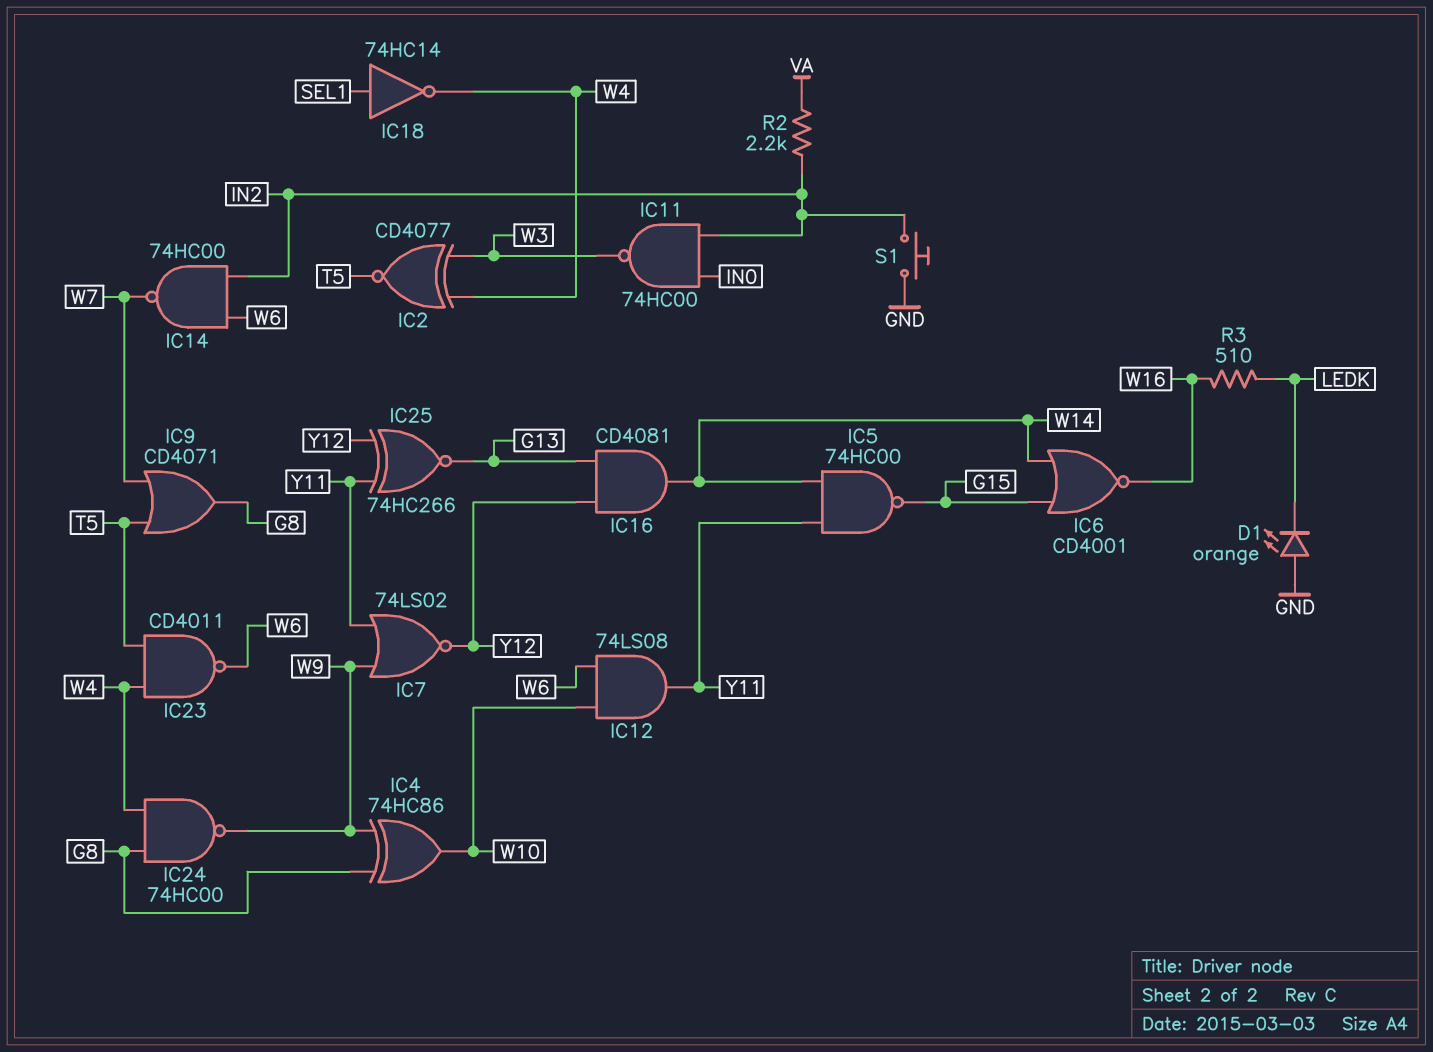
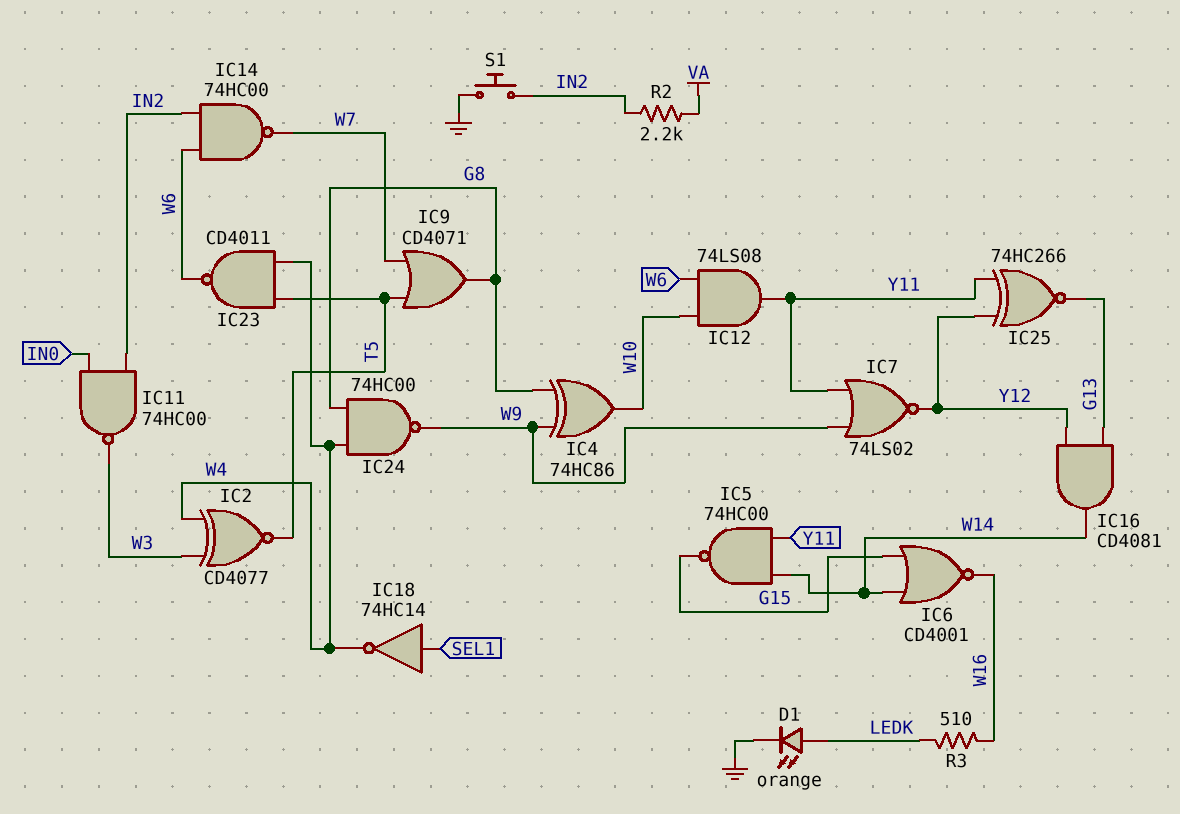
D1: LED orange (A GND, K LEDK) -> LED orange (A LEDK, K GND)

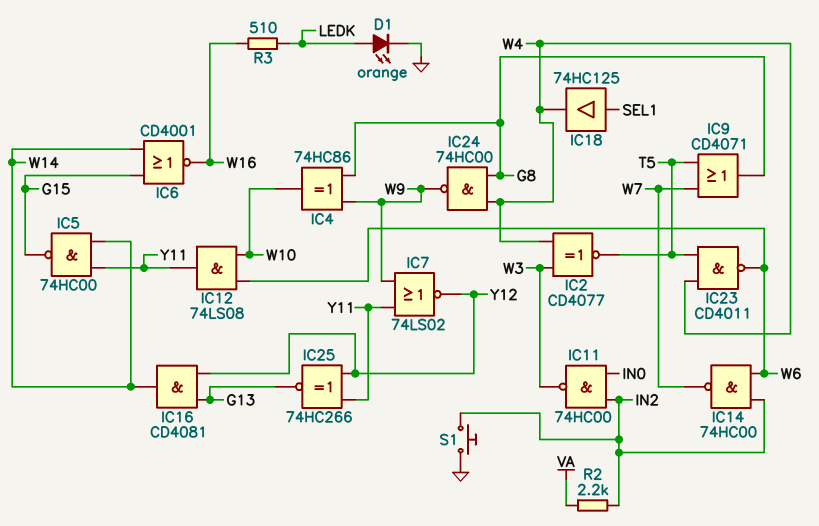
IC18: NOT 74HC14 (in SEL1, out W4) -> buffer 74HC125 (in SEL1, out W4)

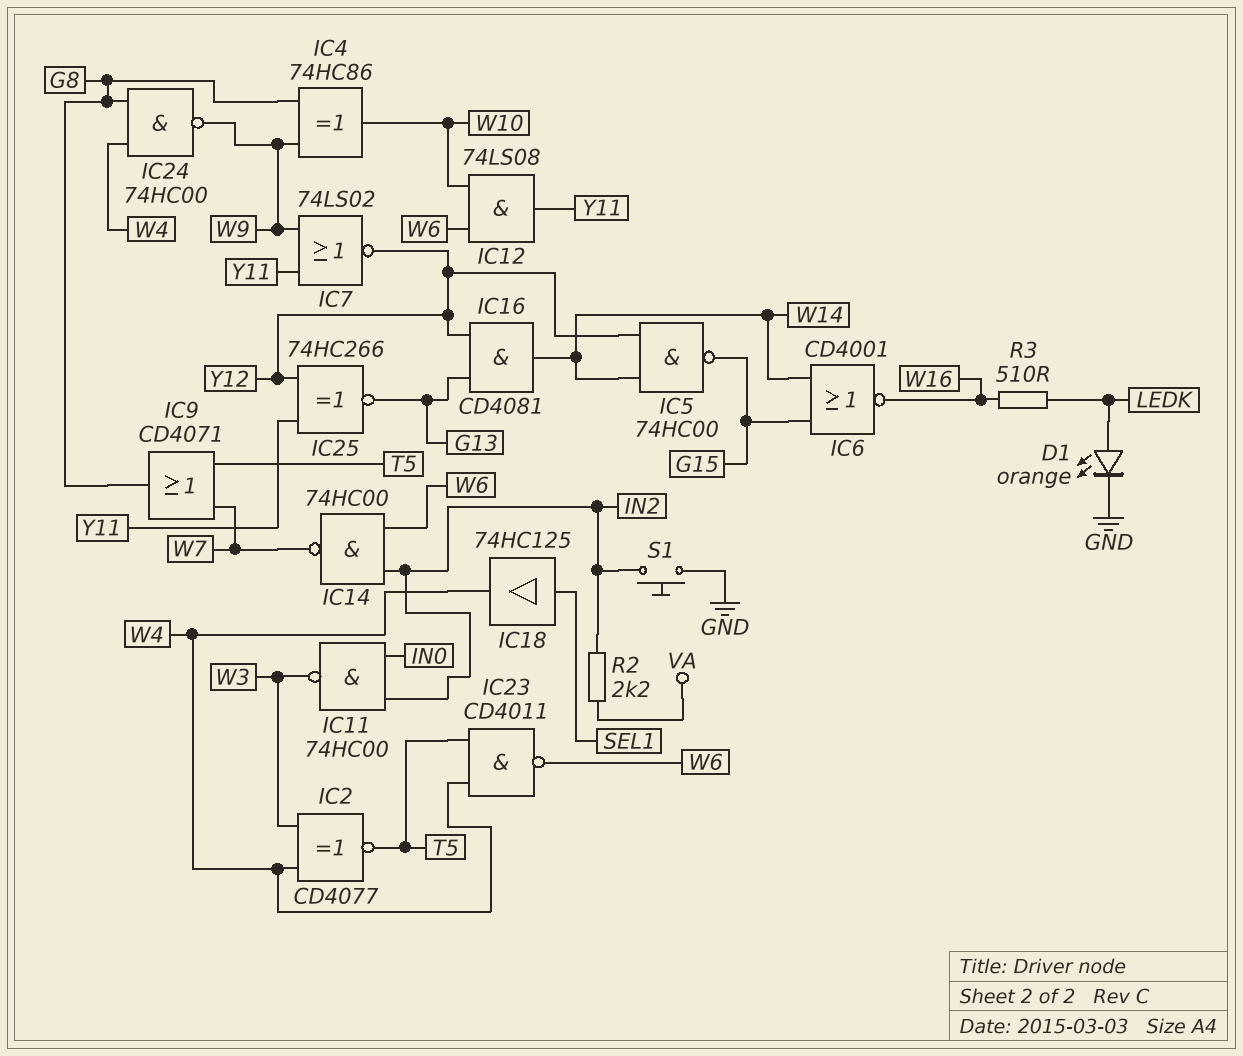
IC5: NAND 74HC00 (in W14, in Y11, out G15) -> NAND 74HC00 (in W14, in Y12, out G15)

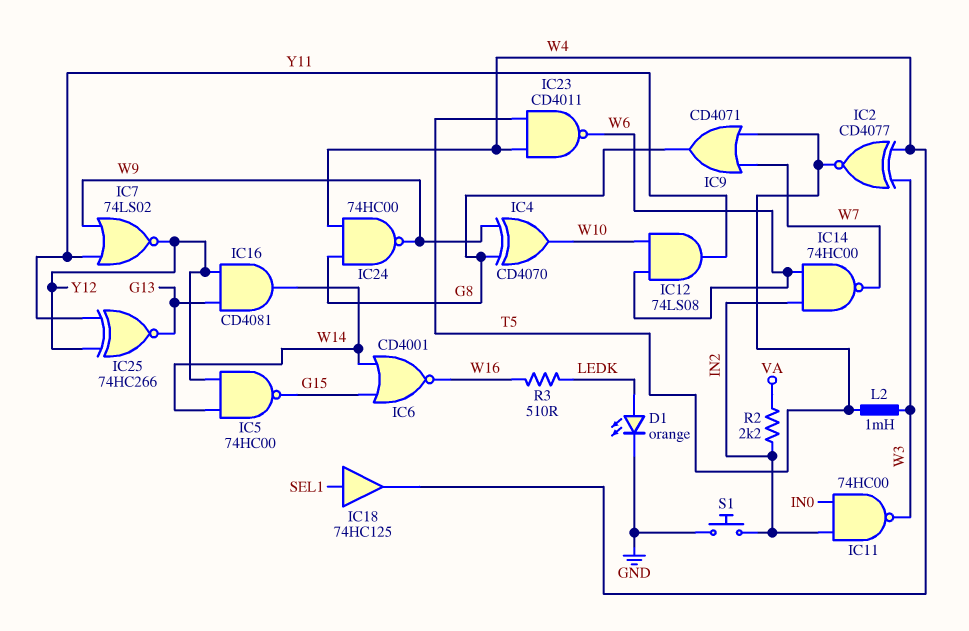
IC4: XOR 74HC86 (in G8, in W9, out W10) -> XOR CD4070 (in G8, in W9, out W10)
L2: none -> 1mH (T5, W3)

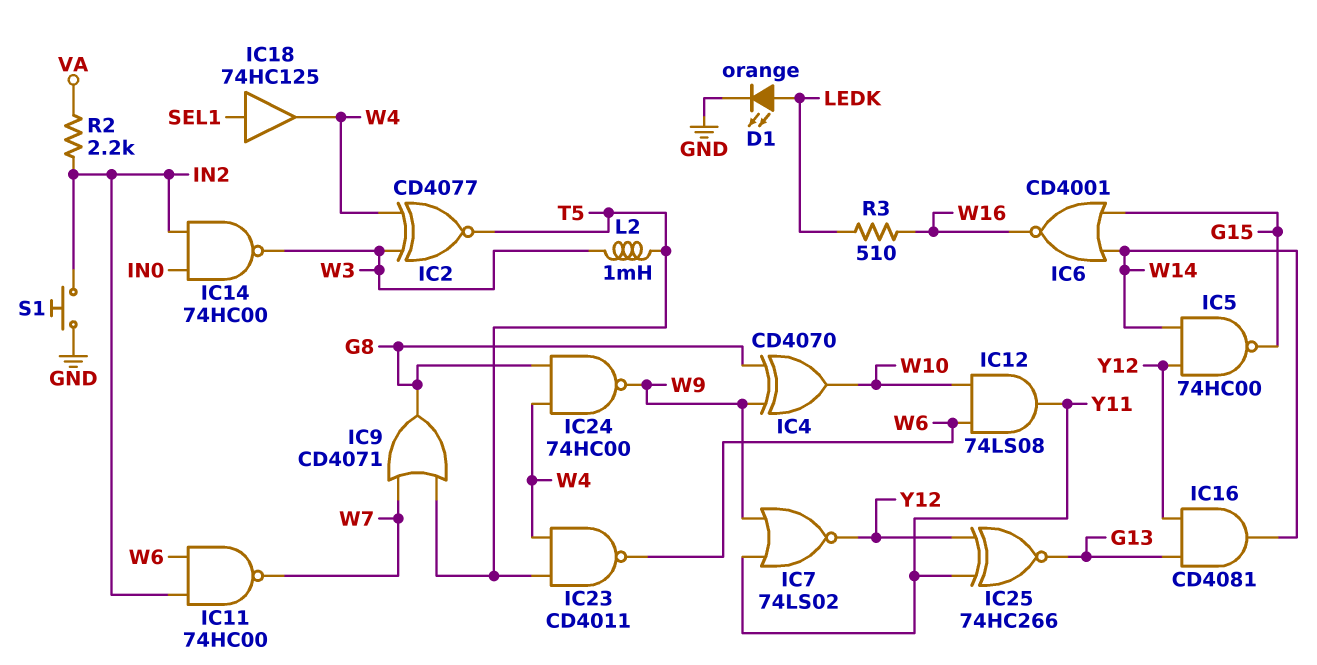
IC11: NAND 74HC00 (in IN0, in IN2, out W3) -> NAND 74HC00 (in IN2, in W6, out W7)
IC14: NAND 74HC00 (in IN2, in W6, out W7) -> NAND 74HC00 (in IN0, in IN2, out W3)

